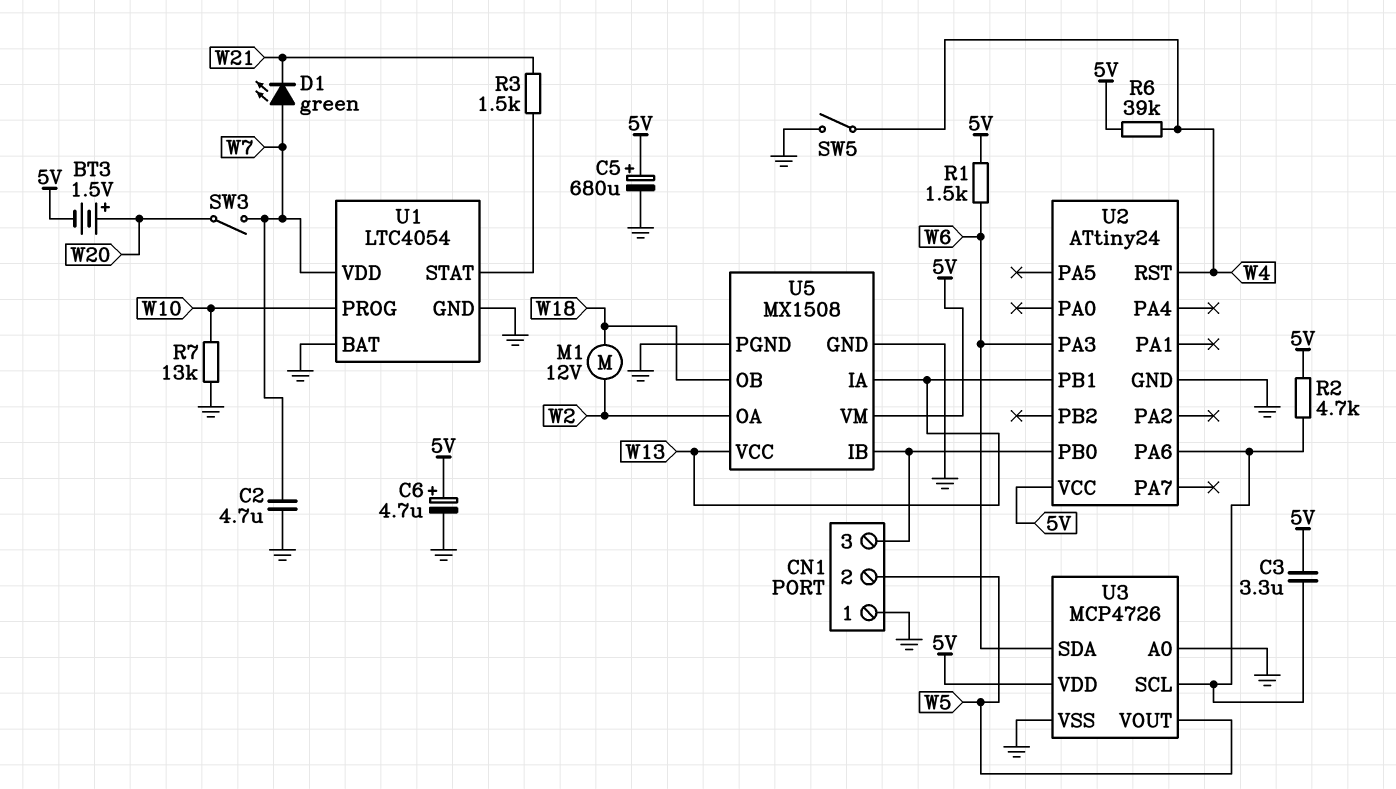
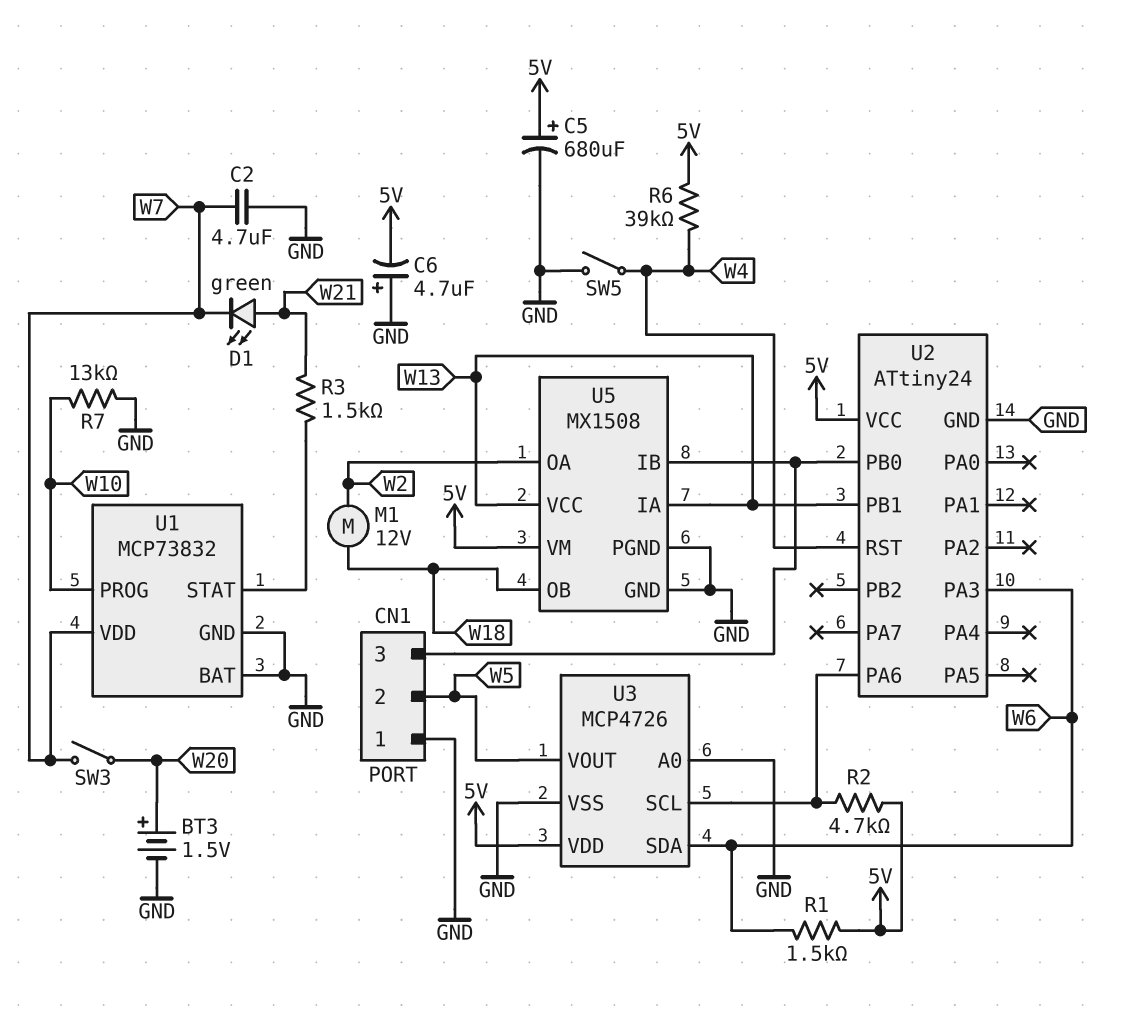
BT3: 1.5V (plus W20, minus 5V) -> 1.5V (plus W20, minus GND)
C3: 3.3uF (5V, U2/PA6) -> none
C6: 4.7uF (plus 5V, minus GND) -> 4.7uF (plus GND, minus 5V)
D1: LED green (A W7, K W21) -> LED green (A W21, K W7)
U1: LTC4054 -> MCP73832

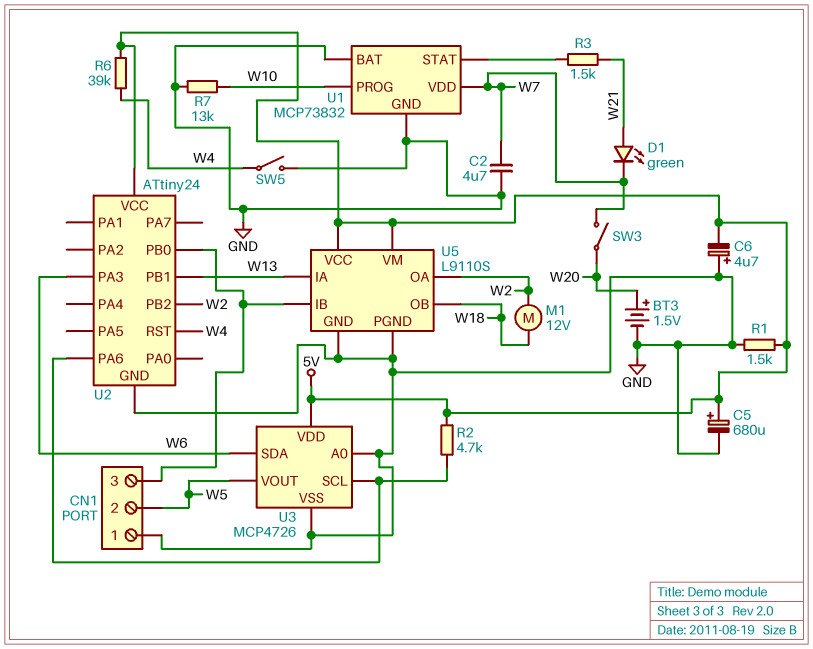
R1: 1.5k (5V, W6) -> 1.5k (5V, GND)
U2 pin PB2: none -> W2
U5: MX1508 -> L9110S
U5 pin VCC: W13 -> 5V

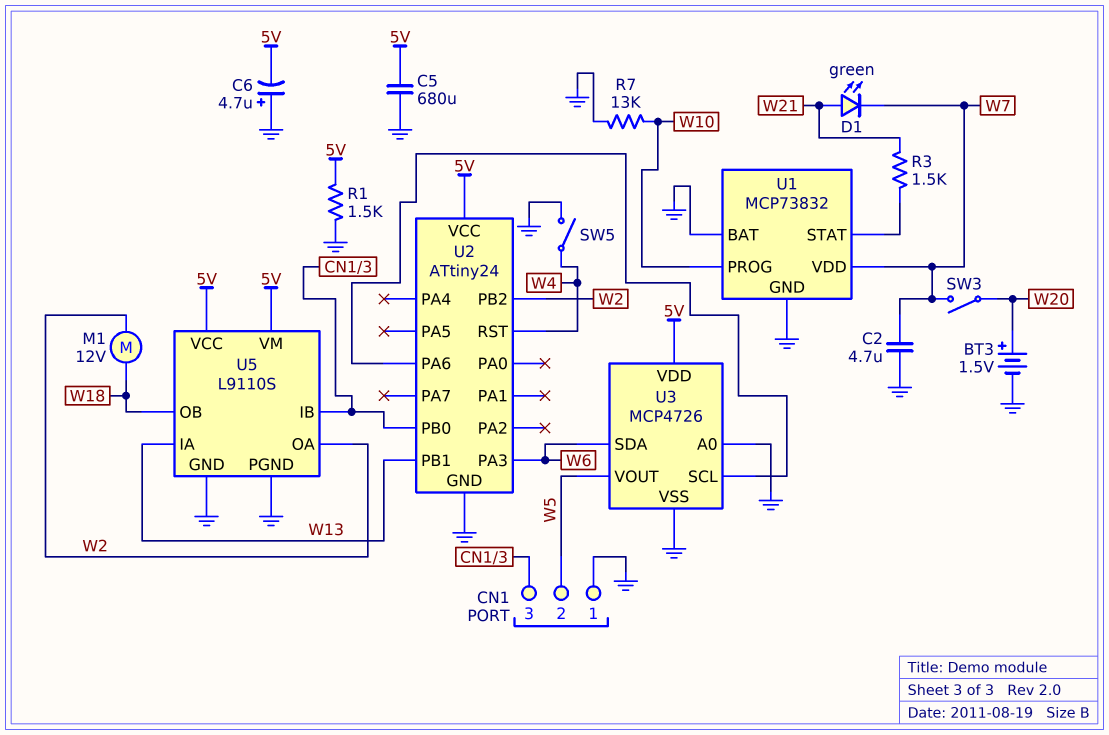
C5: 680uF (plus 5V, minus GND) -> 680uF (5V, GND)
R2: 4.7k (5V, U2/PA6) -> none
R6: 39k (5V, W4) -> none

